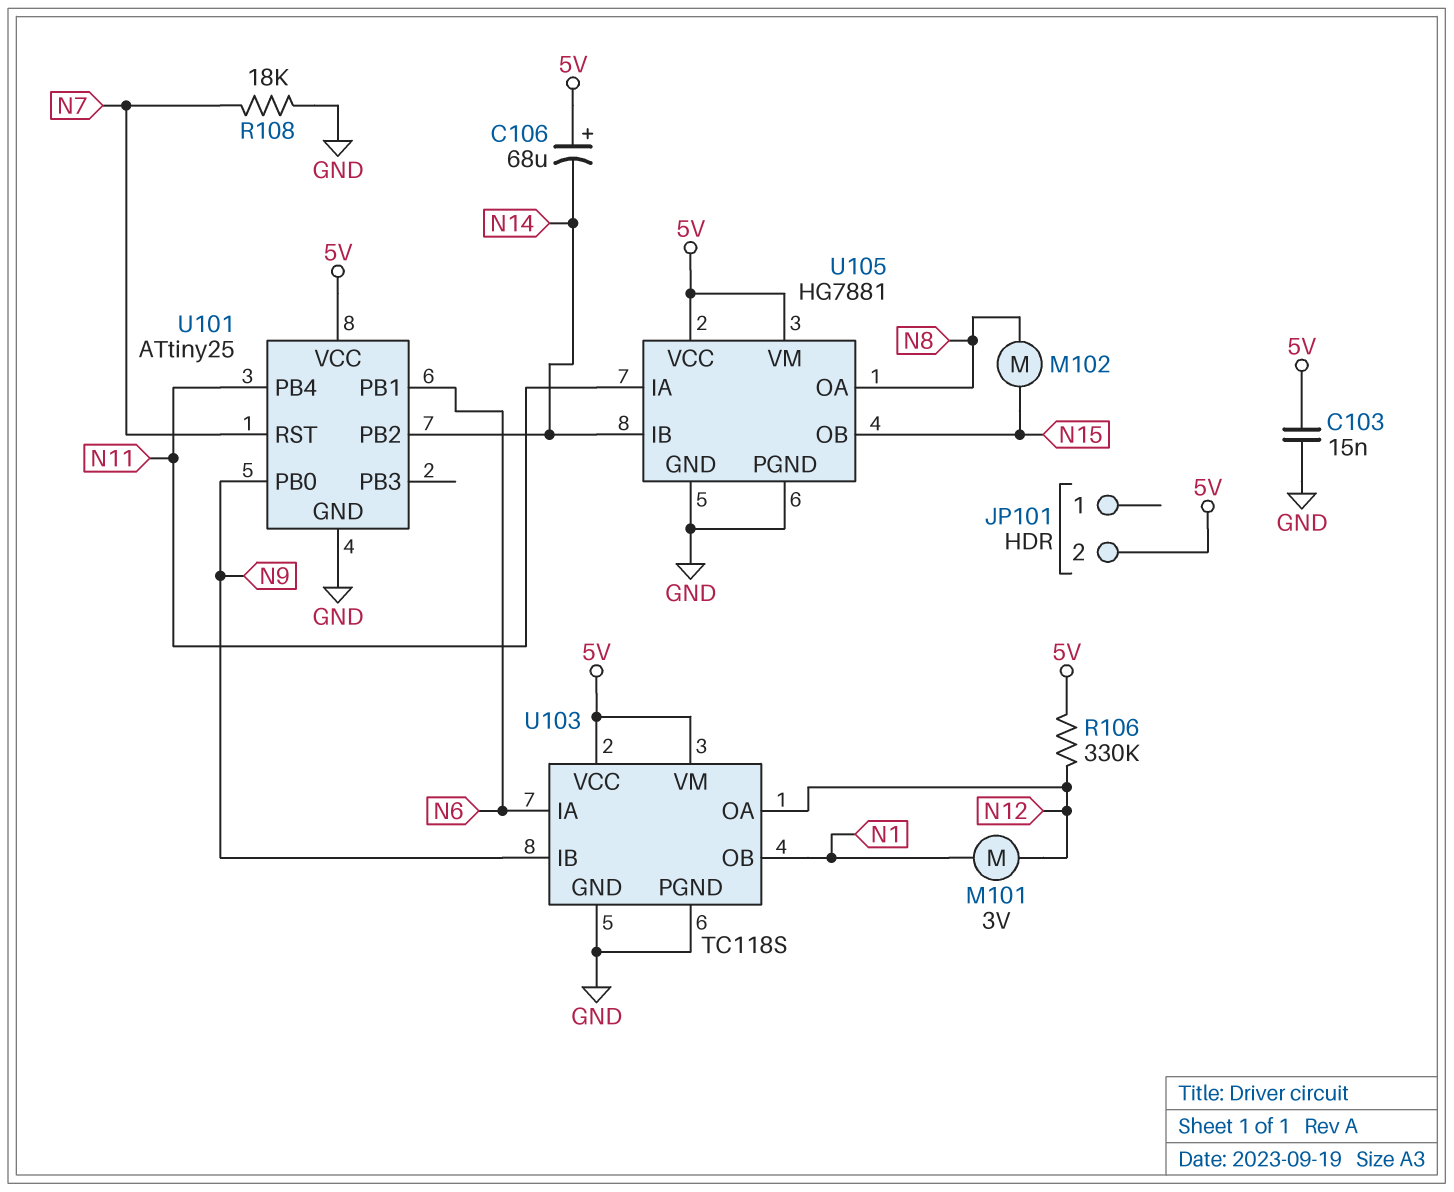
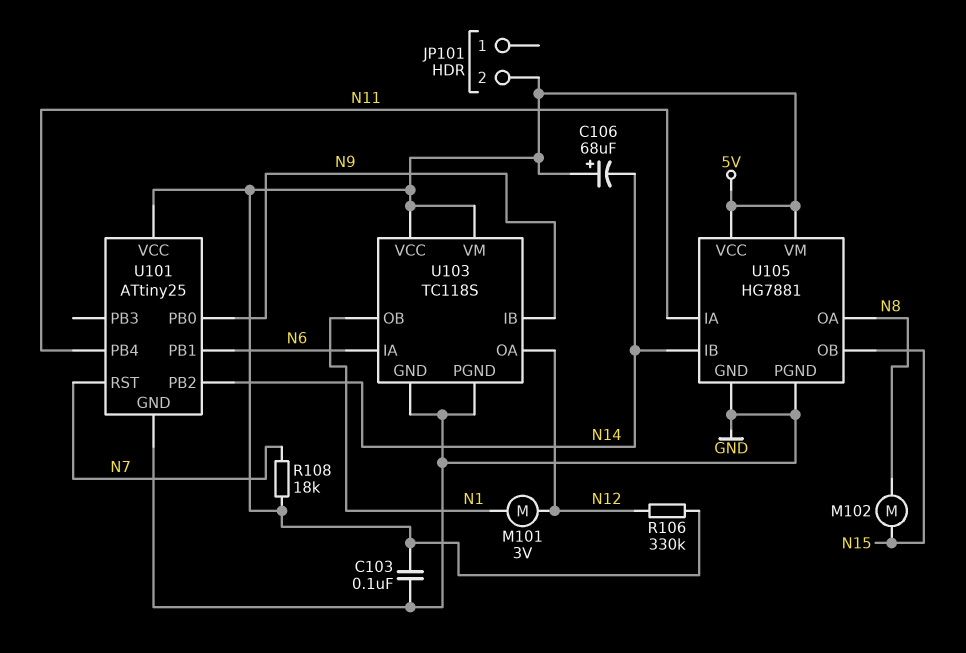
C103: 15nF (5V, GND) -> 100nF (5V, GND)
R108: 18k (GND, N7) -> 18k (5V, N7)

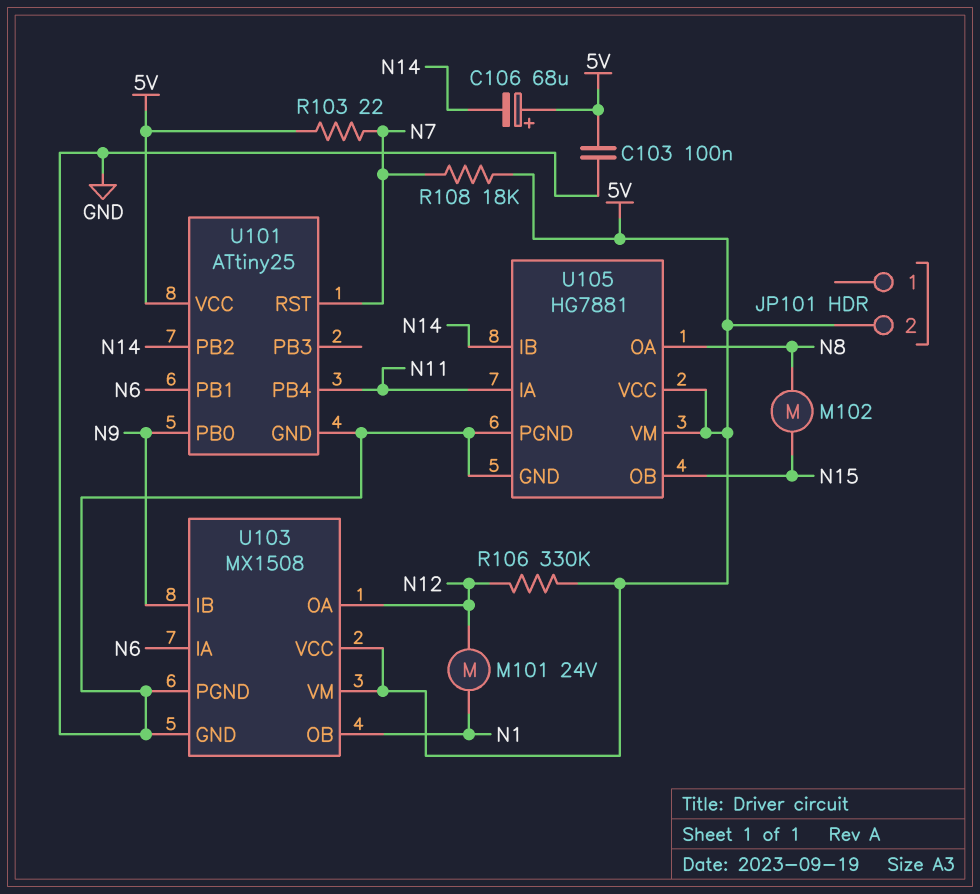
M101: motor 3V (N1, N12) -> motor 24V (N1, N12)
R103: none -> 22 (5V, N7)
U103: TC118S -> MX1508

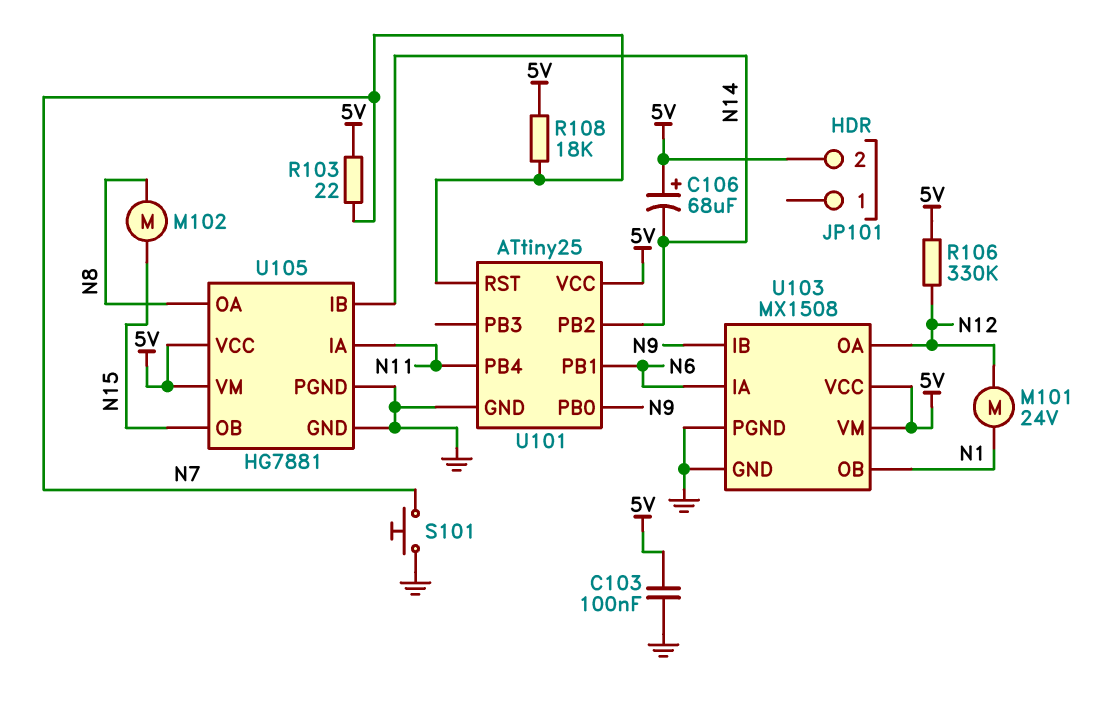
S101: none -> button (GND, N7)

